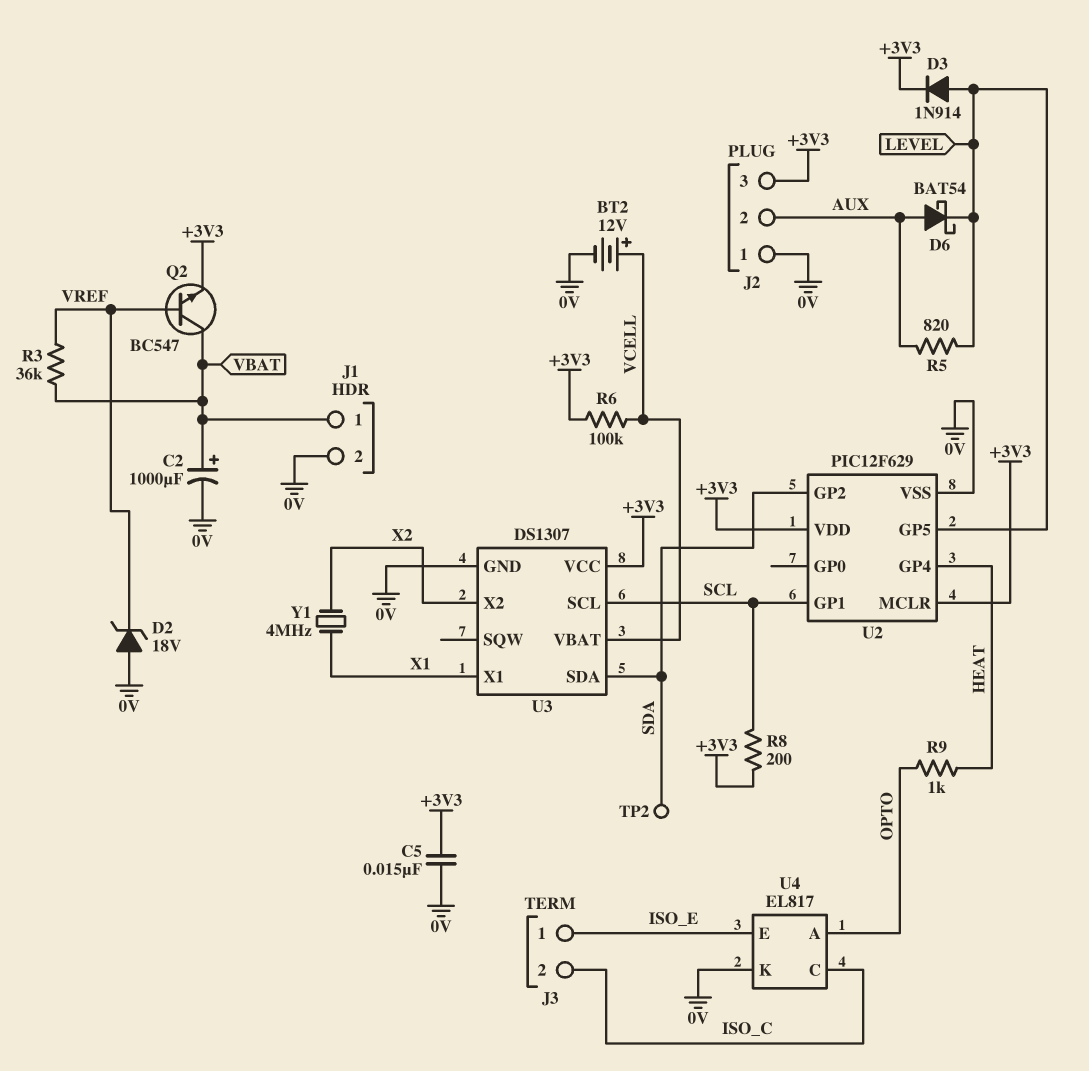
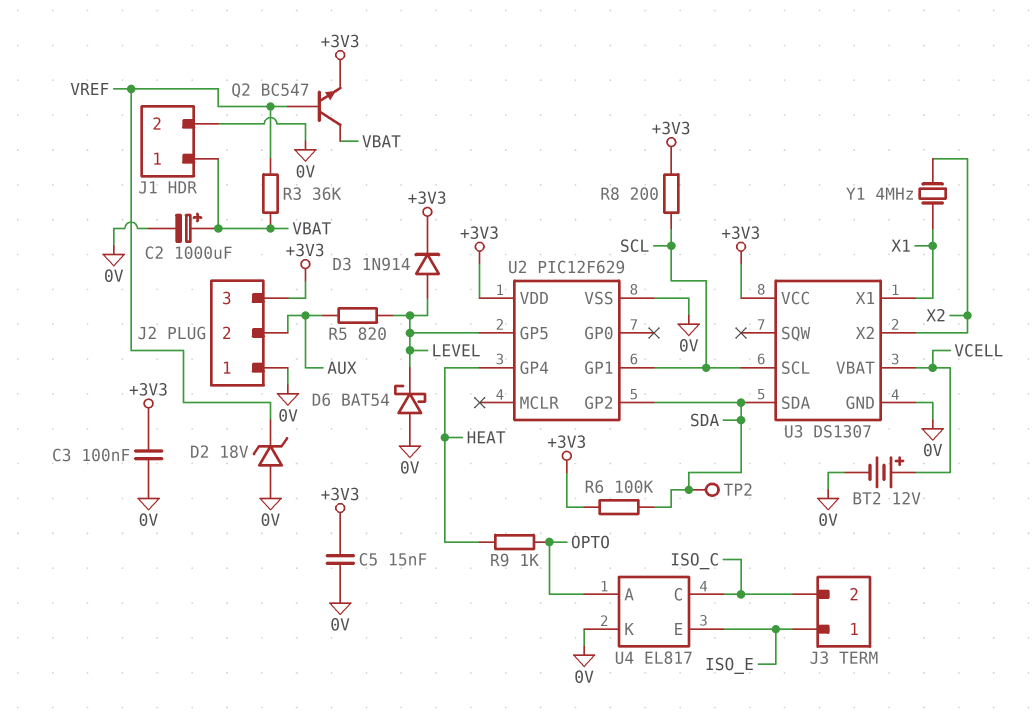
C3: none -> 100nF (+3V3, 0V)
D6: schottky BAT54 (A AUX, K LEVEL) -> schottky BAT54 (A 0V, K LEVEL)
R6: 100k (+3V3, VCELL) -> 100k (+3V3, SDA)
U2 pin MCLR: +3V3 -> none

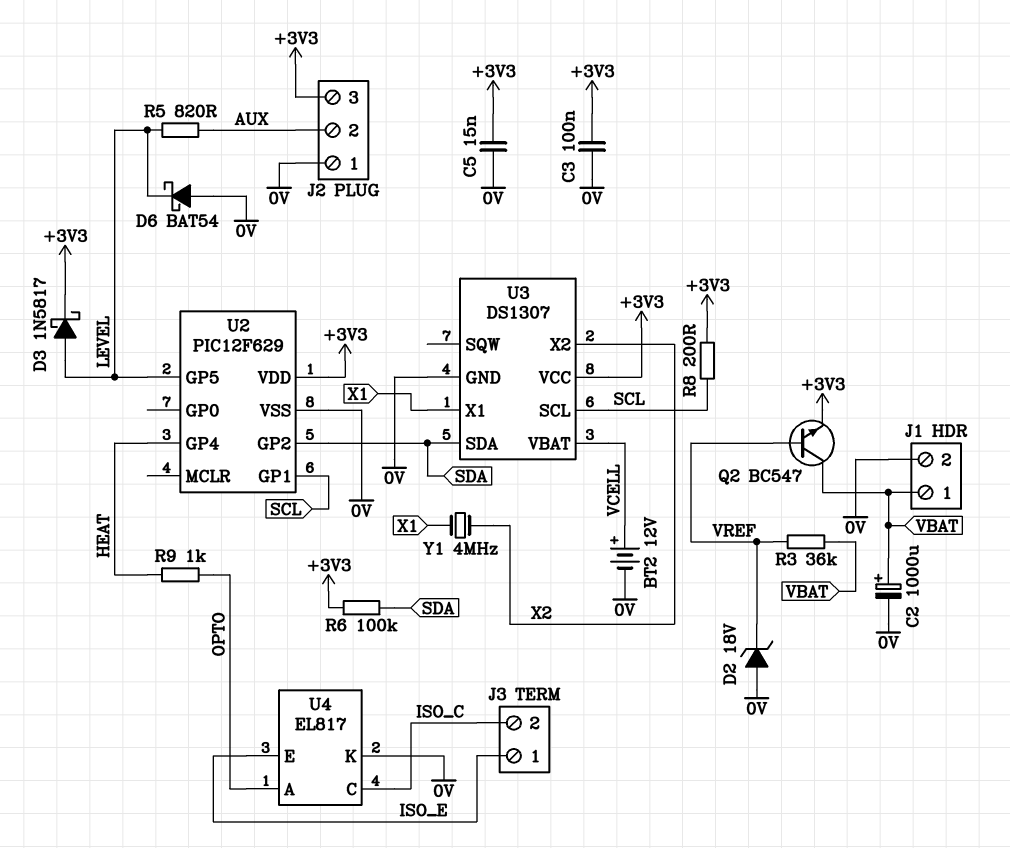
D3: diode 1N914 (A LEVEL, K +3V3) -> schottky 1N5817 (A LEVEL, K +3V3)
TP2: test point (SDA) -> none

